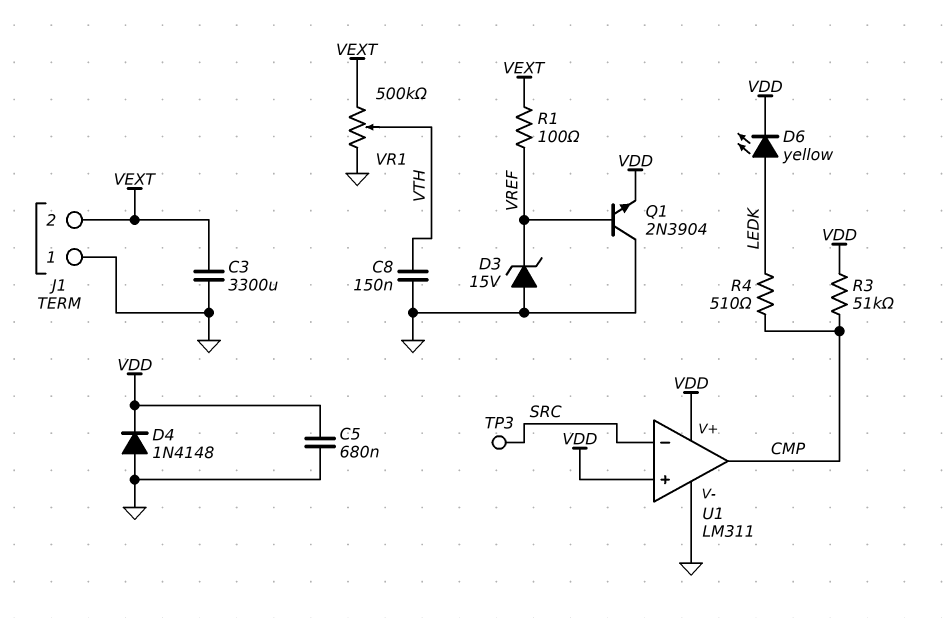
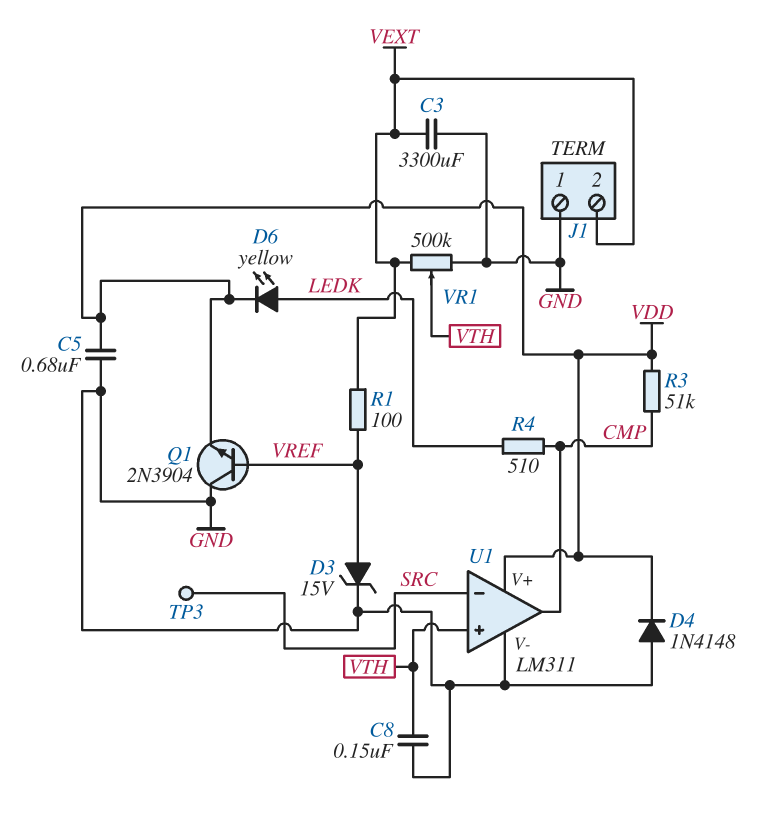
D3: zener 15V (A GND, K VREF) -> zener 15V (A VREF, K GND)
U1 pin in+: VDD -> VTH

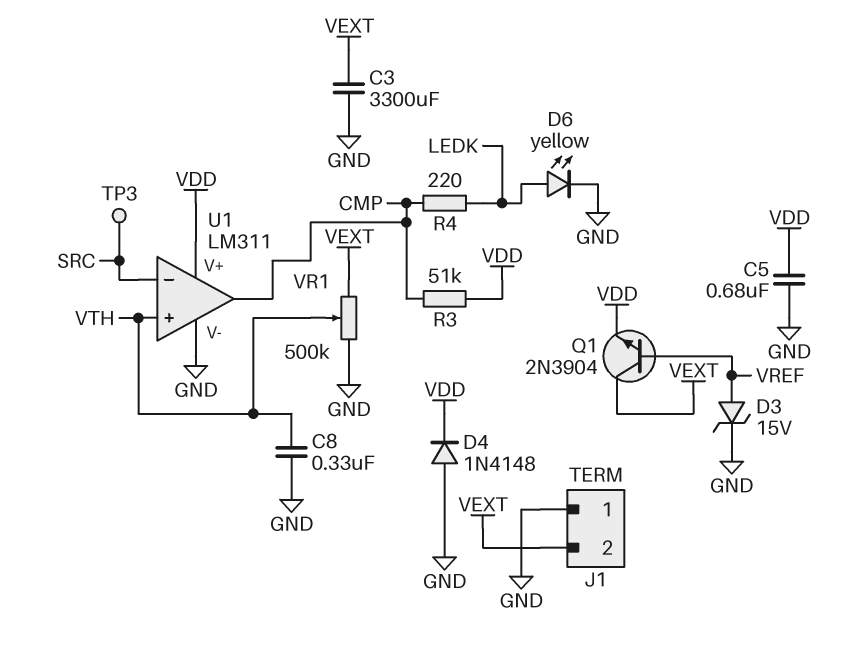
C8: 150nF (GND, VTH) -> 330nF (GND, VTH)
D6: LED yellow (A LEDK, K VDD) -> LED yellow (A LEDK, K GND)
Q1: NPN 2N3904 (B VREF, C GND, E VDD) -> NPN 2N3904 (B VREF, C VEXT, E VDD)
R1: 100 (VEXT, VREF) -> none
R4: 510 (CMP, LEDK) -> 220 (CMP, LEDK)

